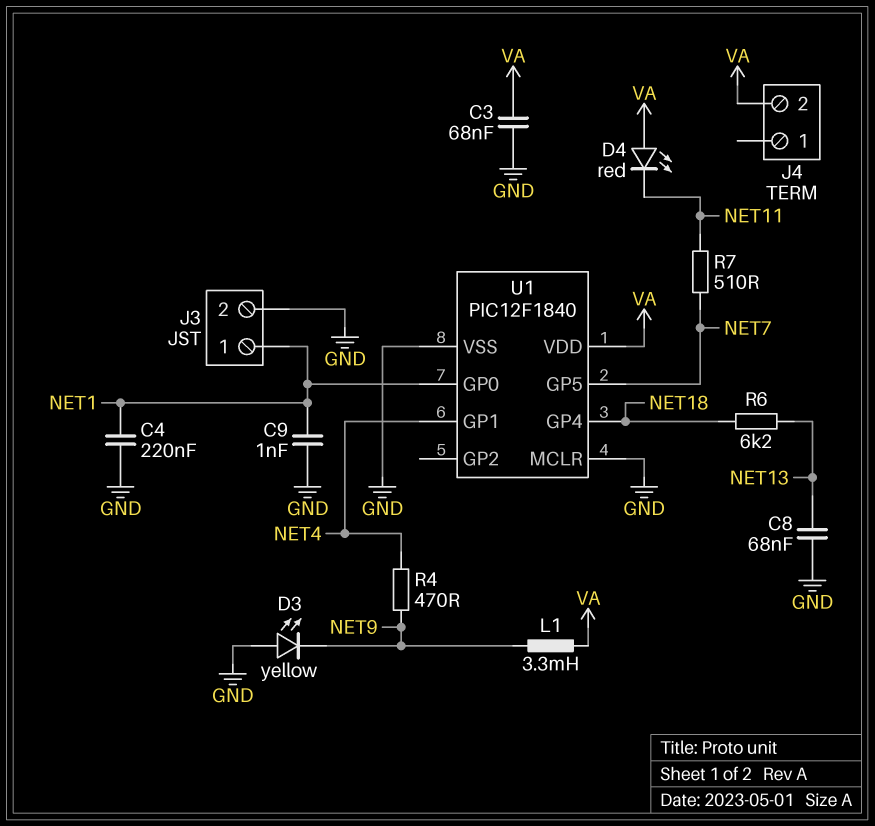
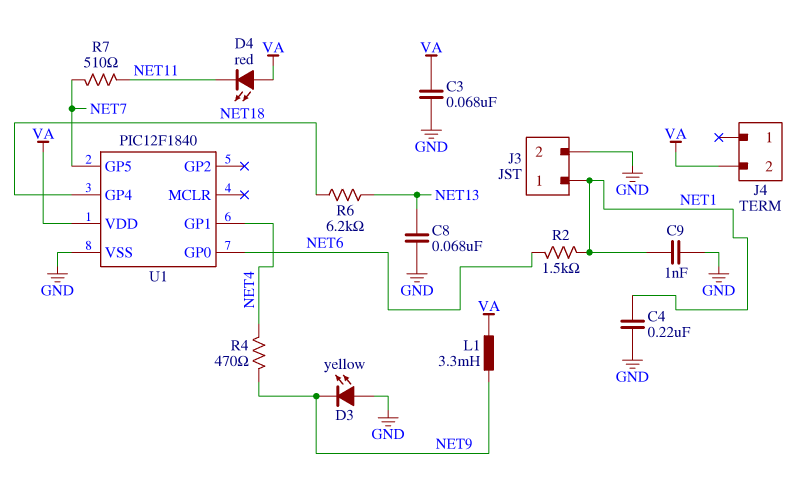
R2: none -> 1.5k (NET1, NET6)
U1 pin GP0: NET1 -> NET6
U1 pin MCLR: GND -> none

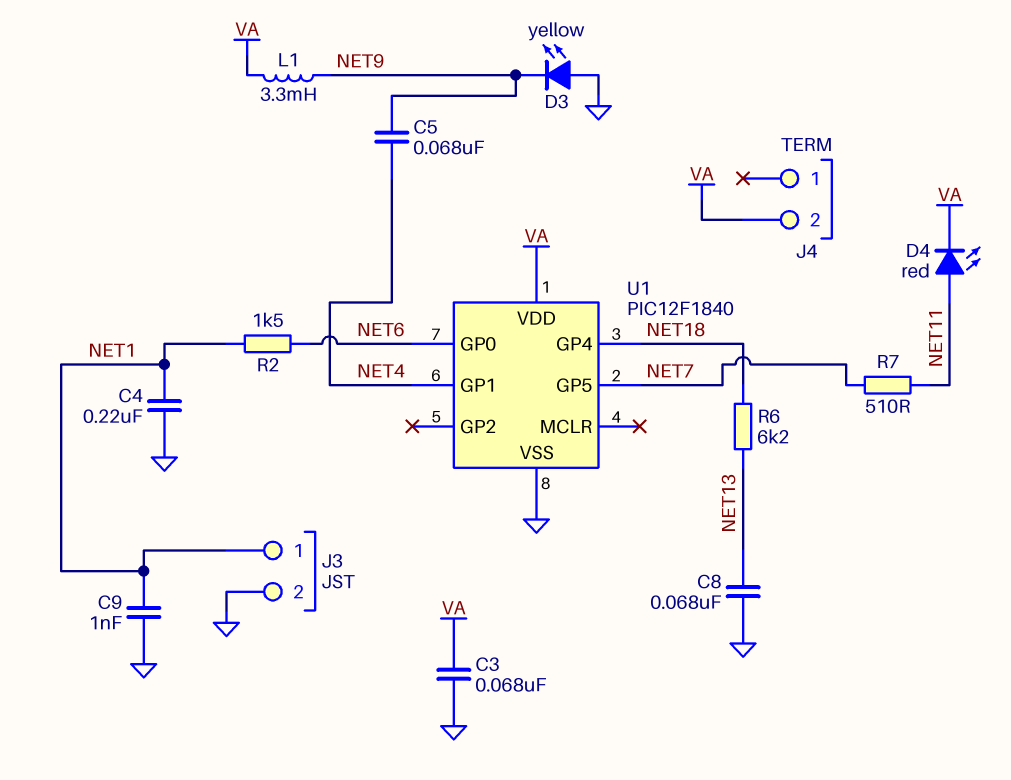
C5: none -> 68nF (NET4, NET9)
D4: LED red (A VA, K NET11) -> LED red (A NET11, K VA)
R4: 470 (NET4, NET9) -> none

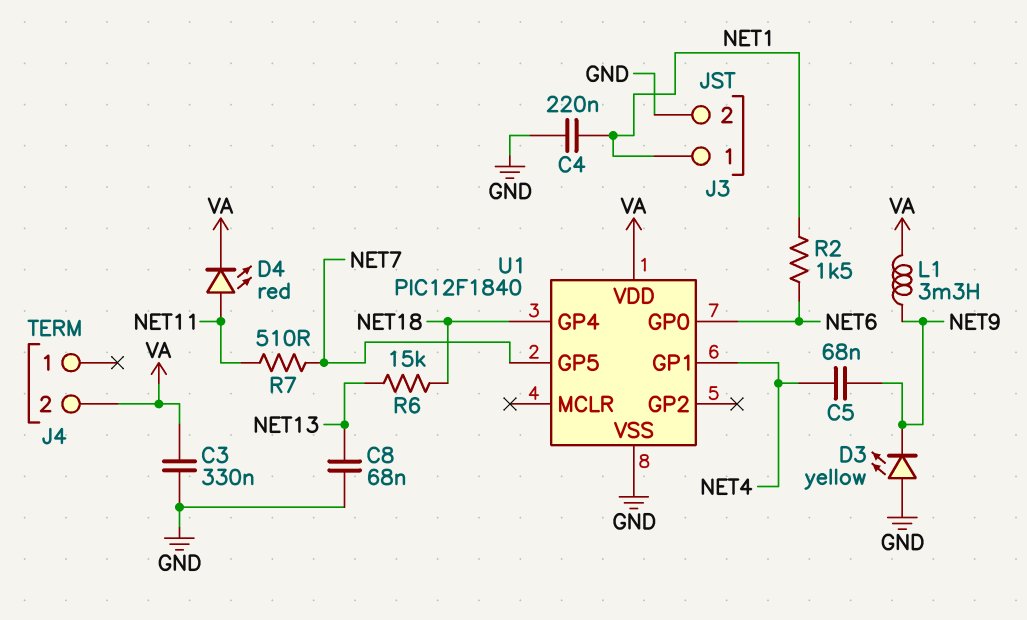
C3: 68nF (GND, VA) -> 330nF (GND, VA)
C9: 1nF (GND, NET1) -> none
R6: 6.2k (NET13, NET18) -> 15k (NET13, NET18)

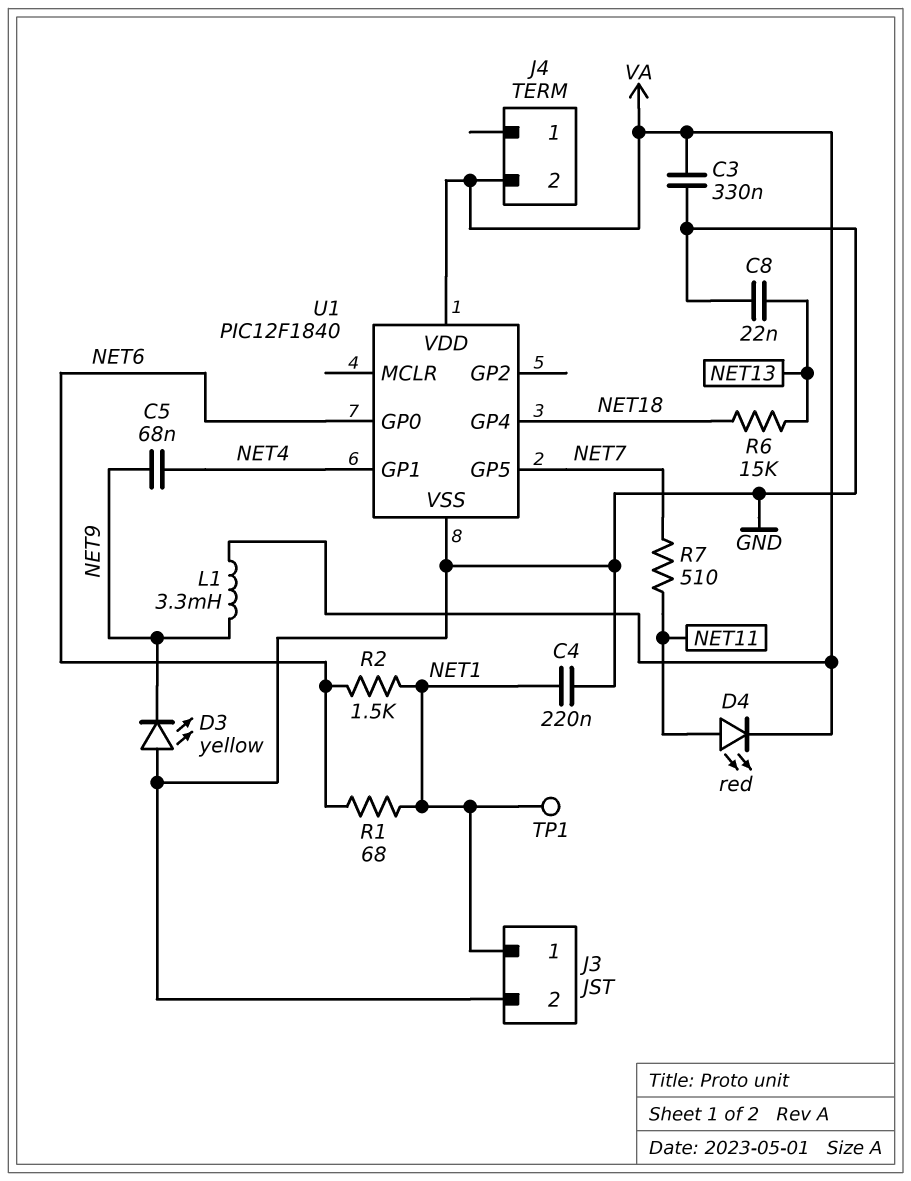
C8: 68nF (GND, NET13) -> 22nF (GND, NET13)
R1: none -> 68 (NET1, NET6)
TP1: none -> test point (NET1)

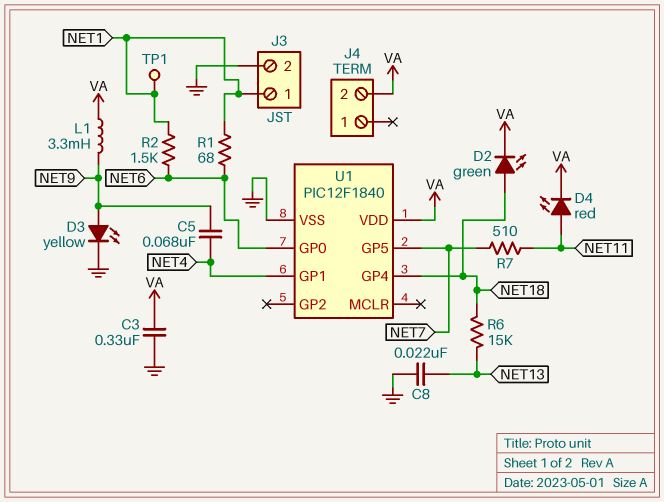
C4: 220nF (GND, NET1) -> none
D2: none -> LED green (A NET18, K VA)
D3: LED yellow (A GND, K NET9) -> LED yellow (A NET9, K GND)

